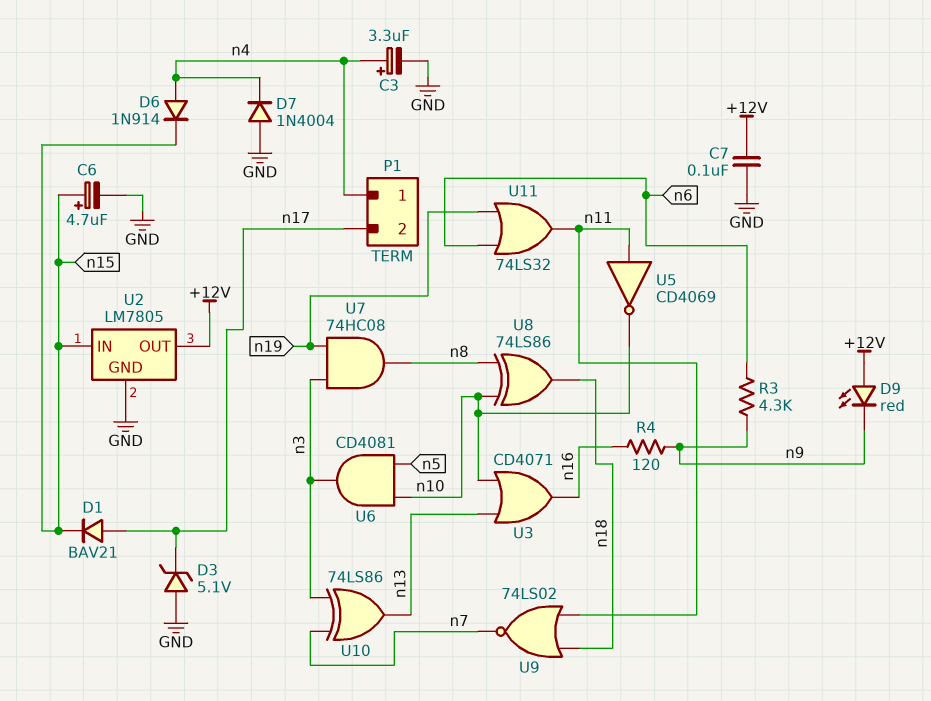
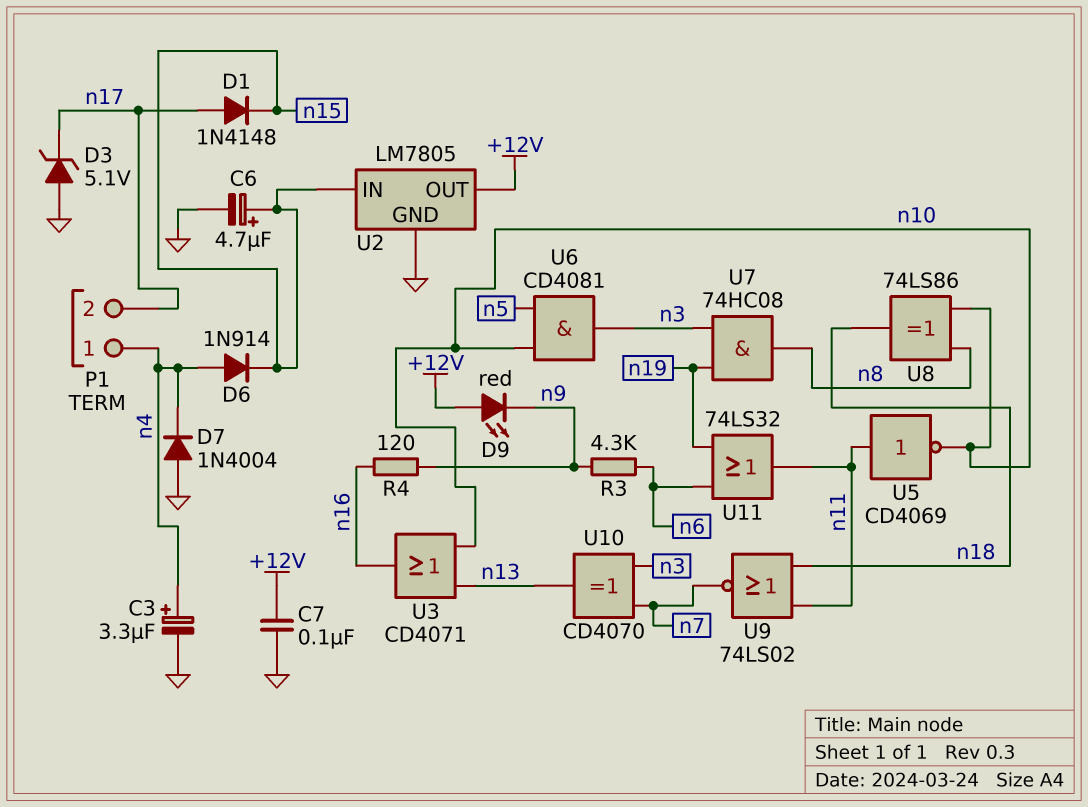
D1: diode BAV21 (A n17, K n15) -> diode 1N4148 (A n17, K n15)
U10: XOR 74LS86 (in n3, in n7, out n13) -> XOR CD4070 (in n3, in n7, out n13)

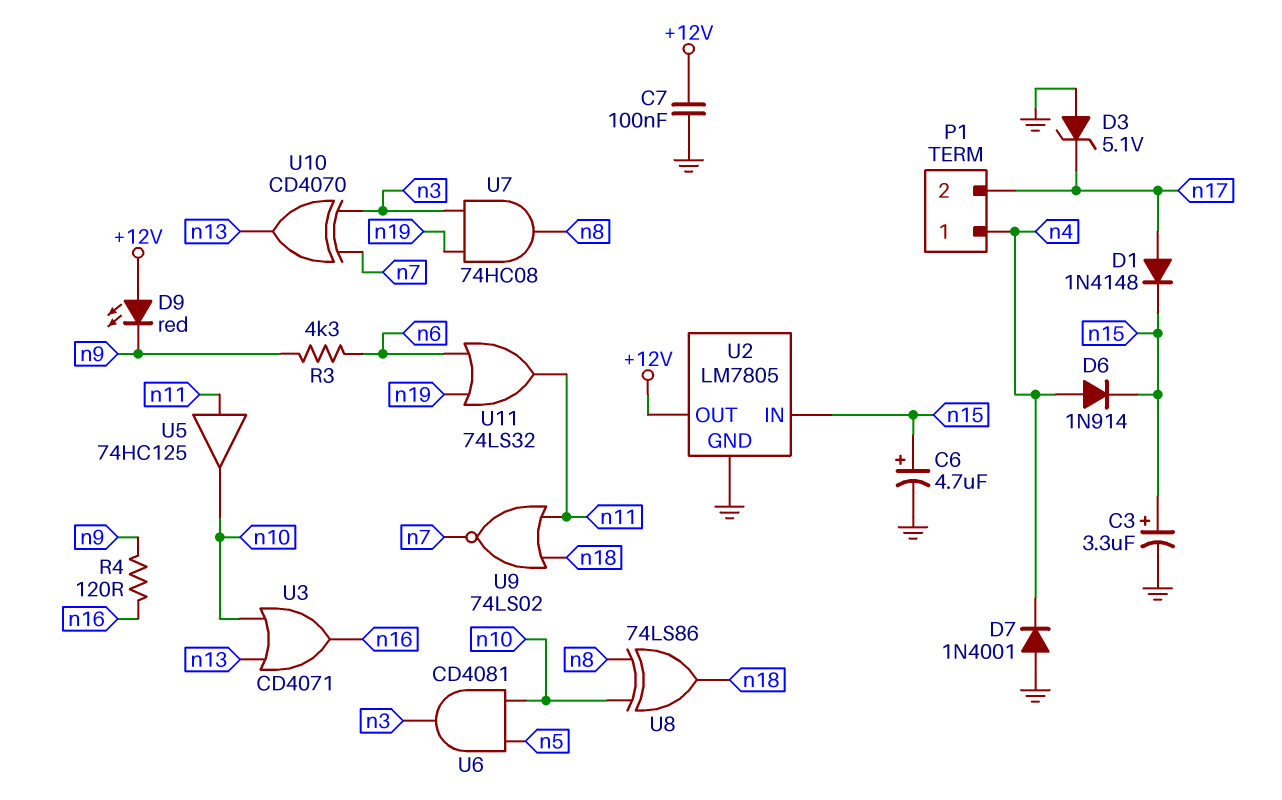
C3: 3.3uF (plus n4, minus GND) -> 3.3uF (plus n15, minus GND)
D7: diode 1N4004 (A GND, K n4) -> diode 1N4001 (A GND, K n4)
U5: NOT CD4069 (in n11, out n10) -> buffer 74HC125 (in n11, out n10)

